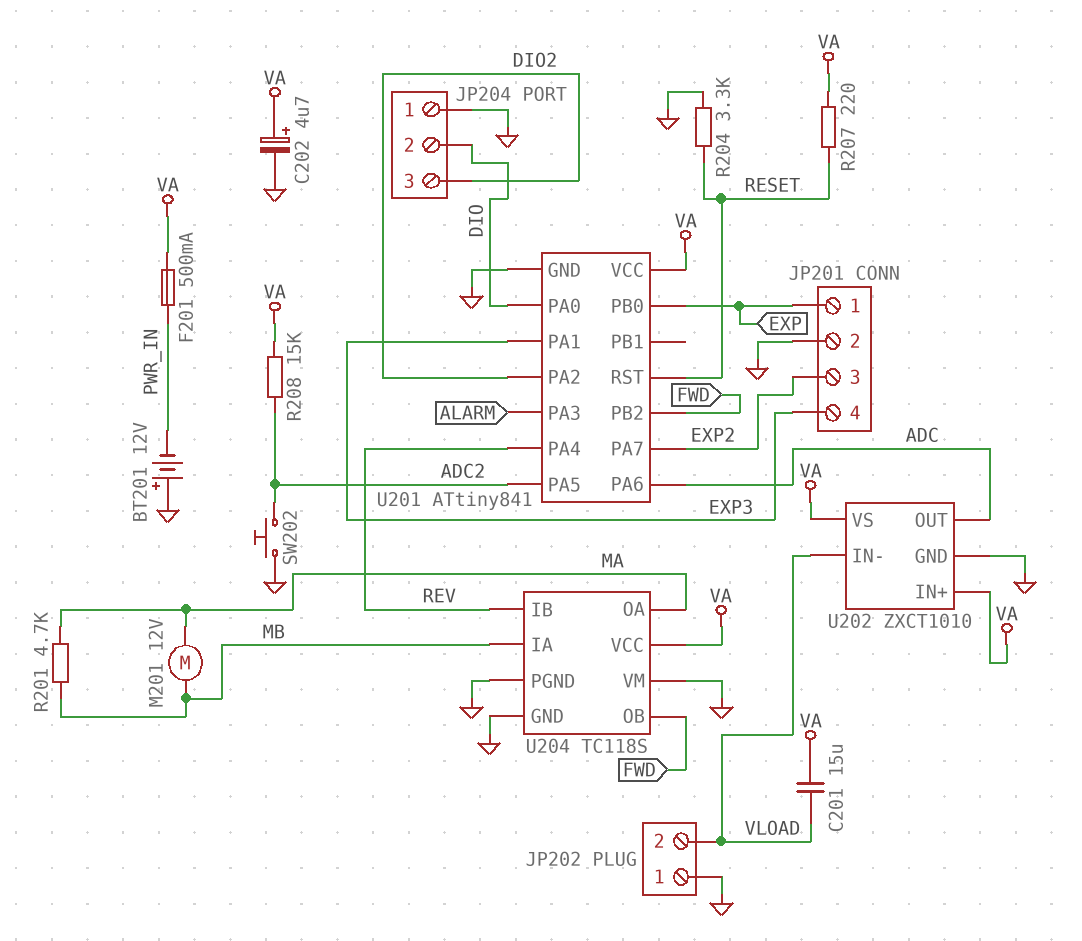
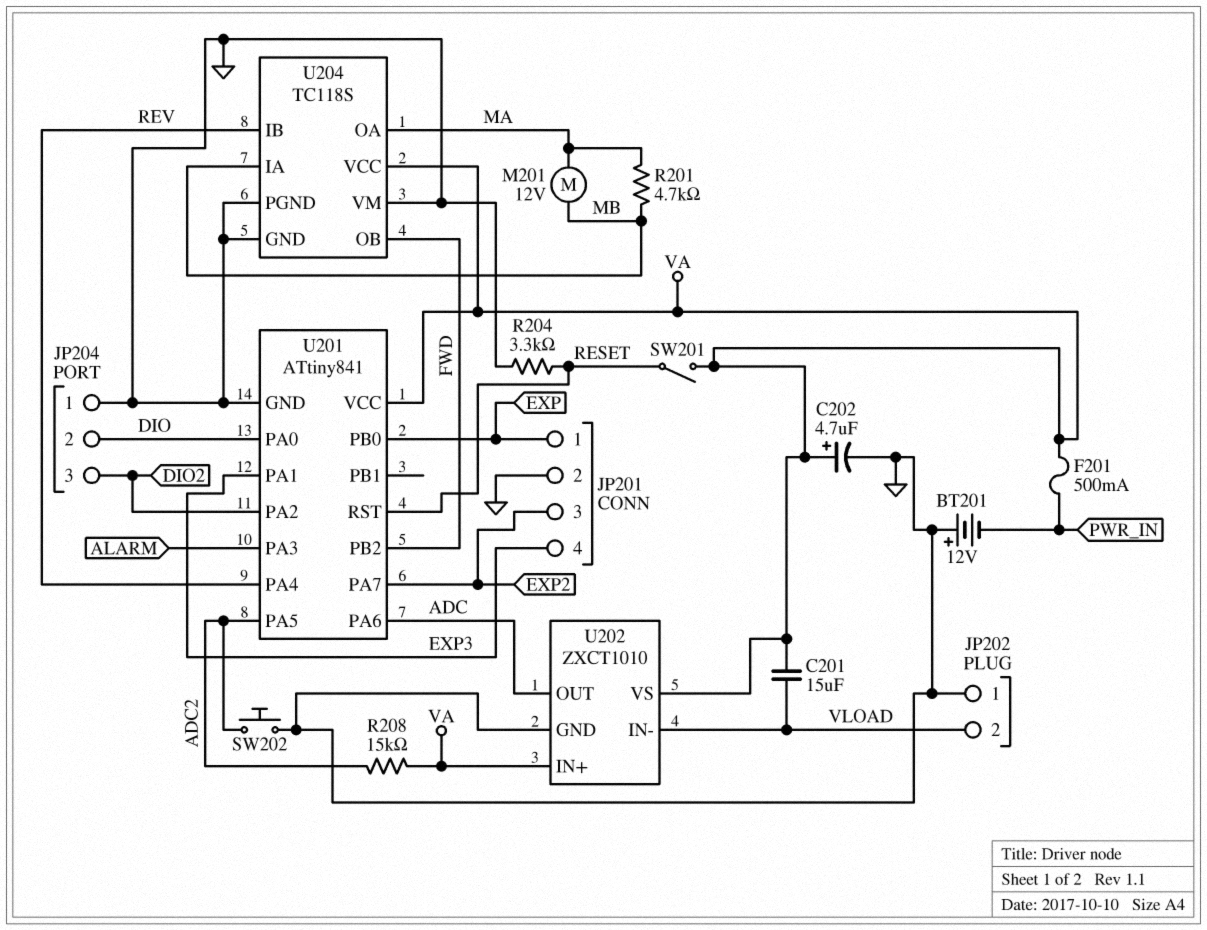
R207: 220 (RESET, VA) -> none
SW201: none -> switch (RESET, VA)

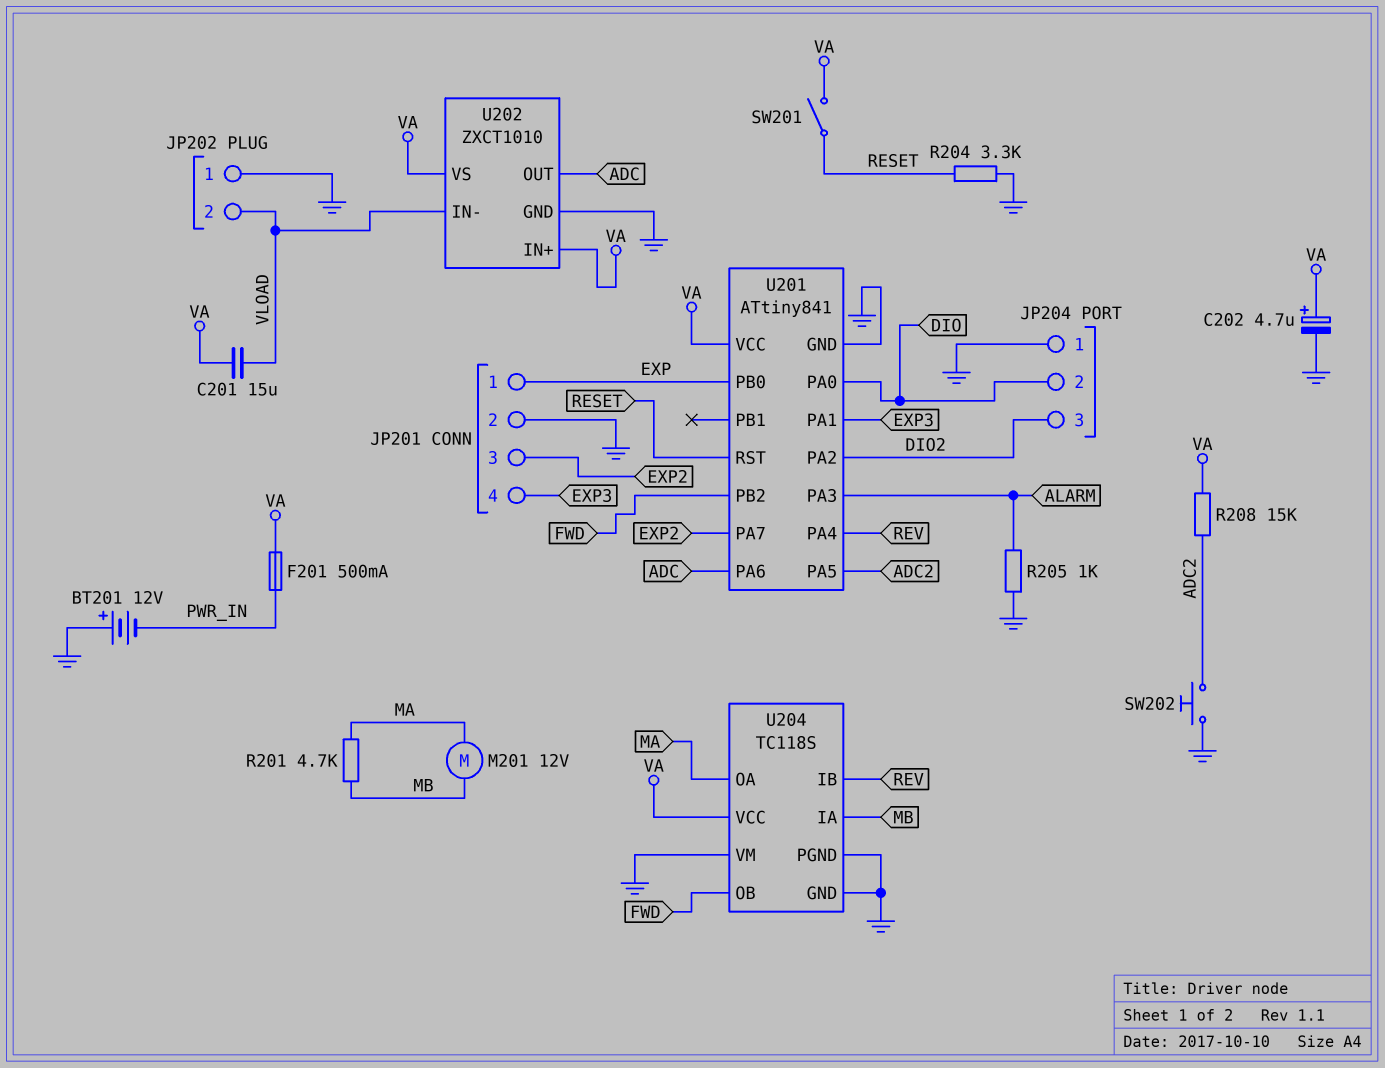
R205: none -> 1k (ALARM, GND)

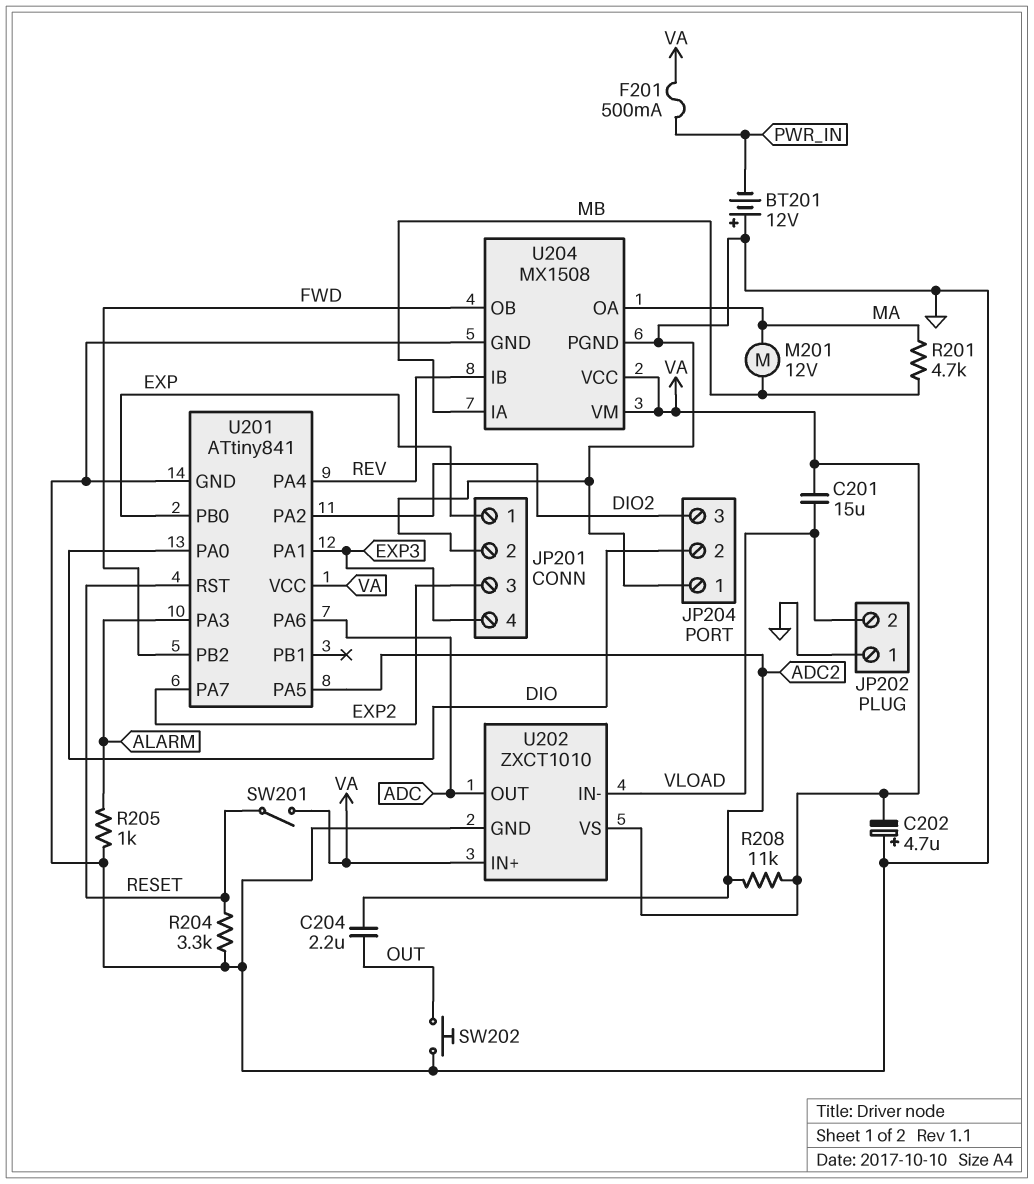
C202: 4.7uF (plus VA, minus GND) -> 4.7uF (plus GND, minus VA)
C204: none -> 2.2uF (ADC2, OUT)
R208: 15k (ADC2, VA) -> 11k (ADC2, VA)
SW202: button (ADC2, GND) -> button (GND, OUT)
U204: TC118S -> MX1508
U204 pin VM: GND -> VA

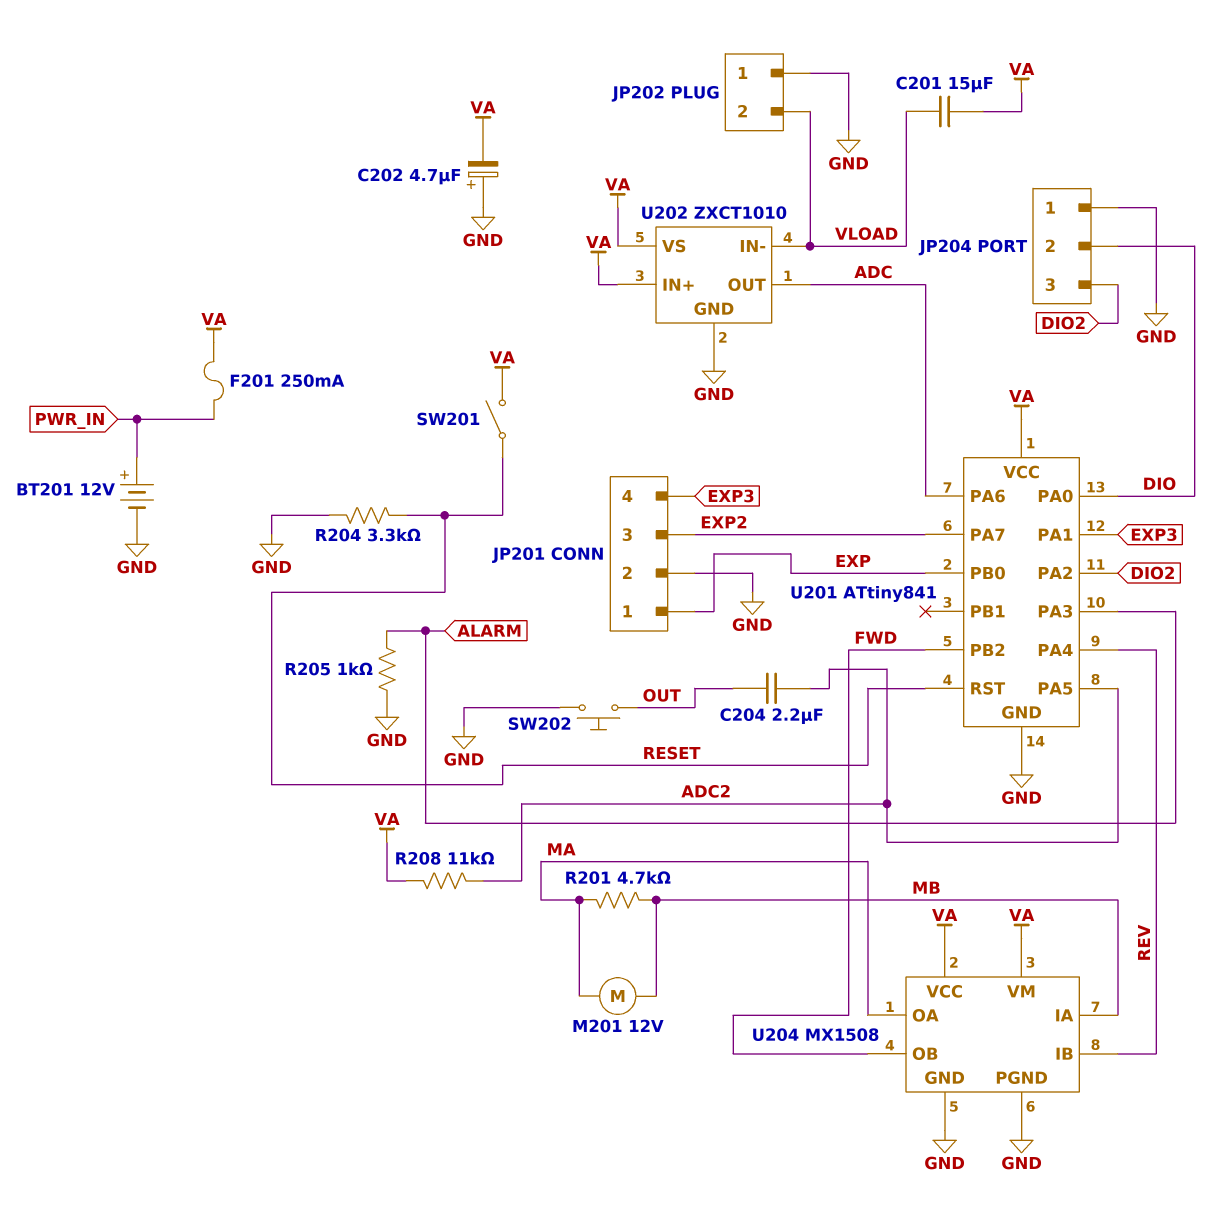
BT201: 12V (plus GND, minus PWR_IN) -> 12V (plus PWR_IN, minus GND)
F201: 500mA (PWR_IN, VA) -> 250mA (PWR_IN, VA)

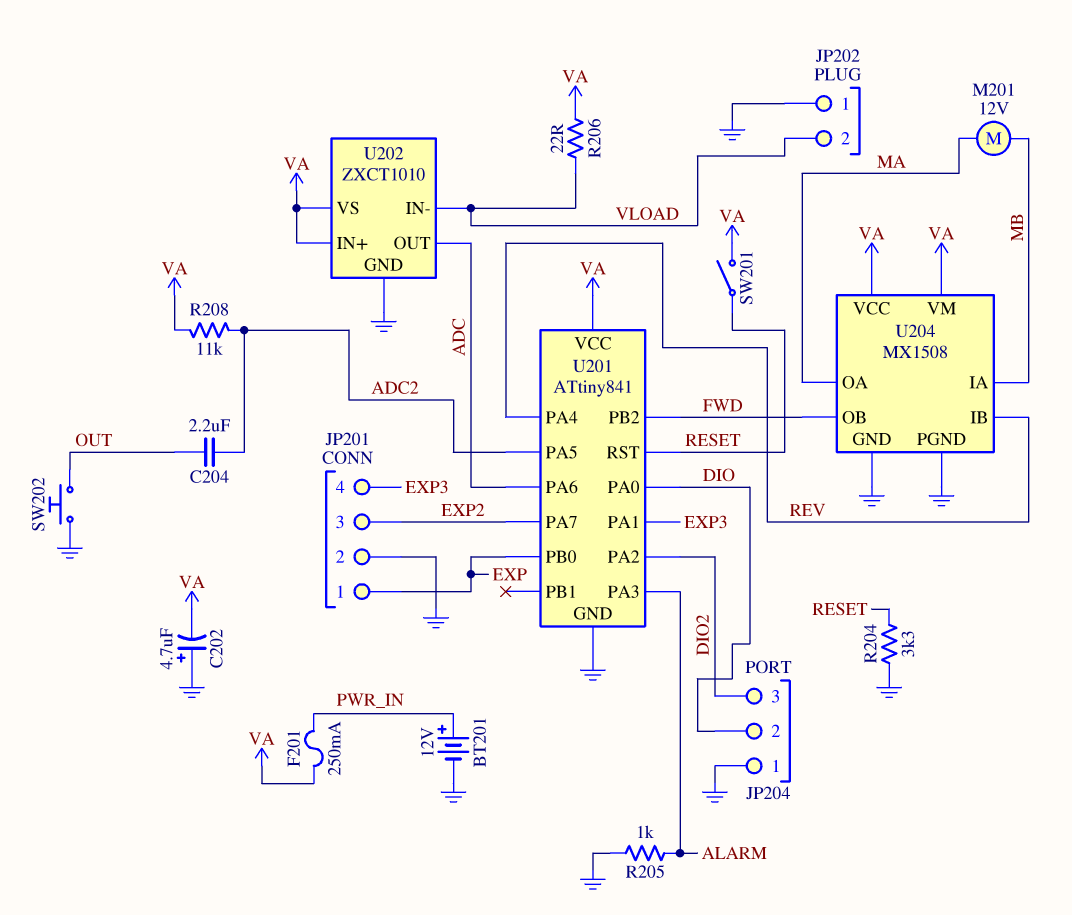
C201: 15uF (VA, VLOAD) -> none
R201: 4.7k (MA, MB) -> none
R206: none -> 22 (VA, VLOAD)

